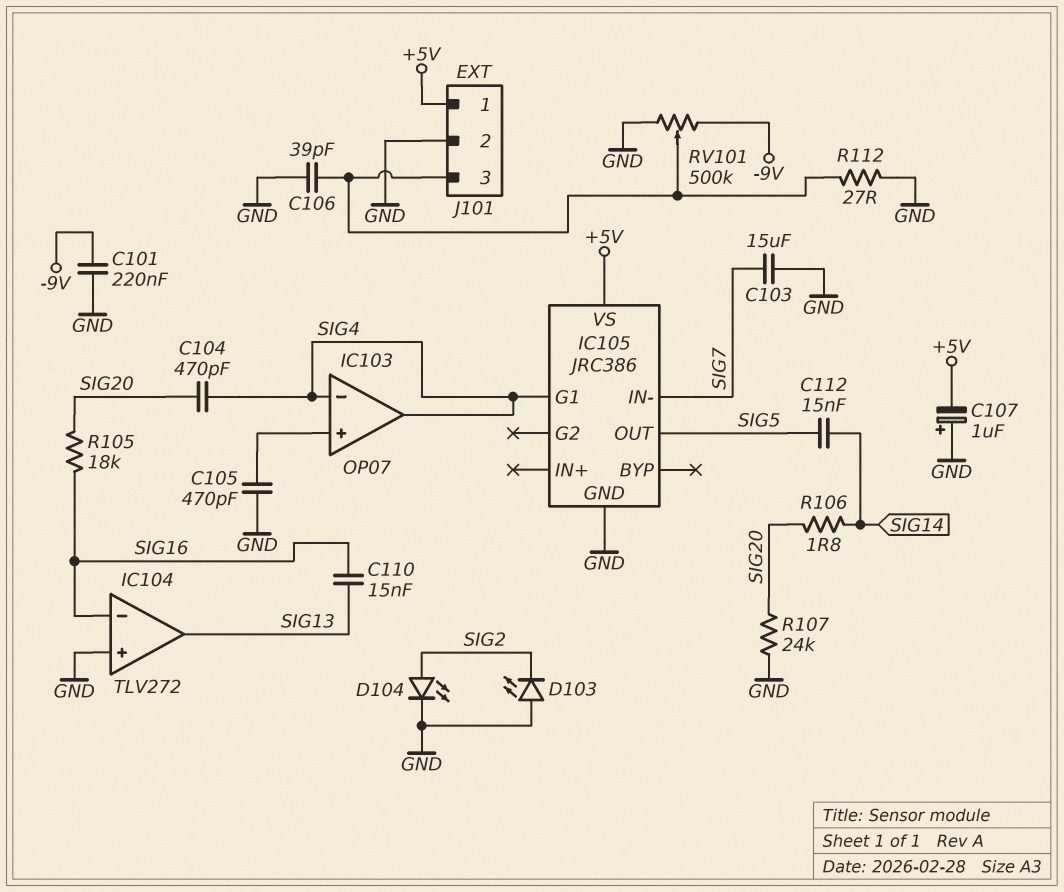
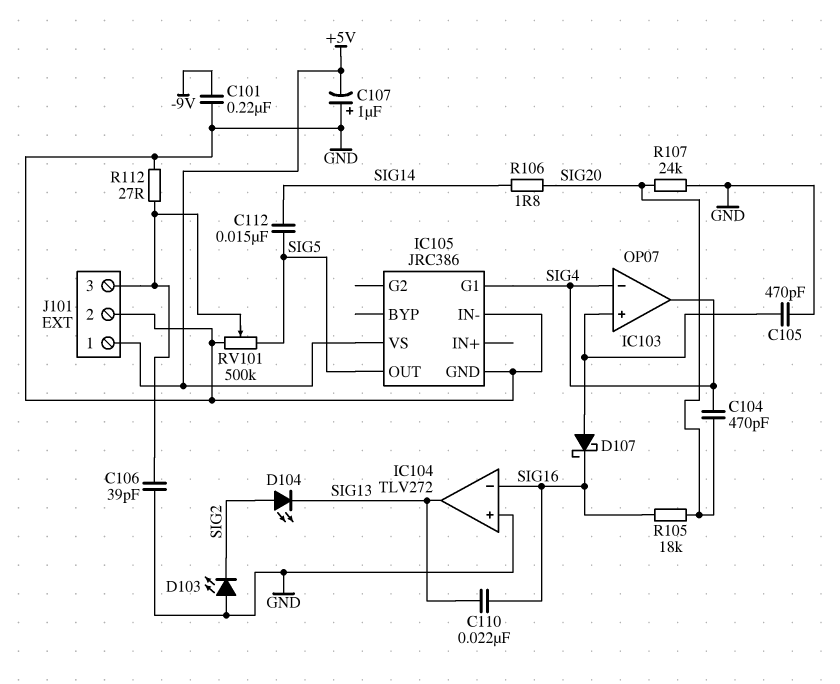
C103: 15uF (GND, SIG7) -> none
C110: 15nF (SIG13, SIG16) -> 22nF (SIG13, SIG16)
D104: LED (A SIG2, K GND) -> LED (A SIG2, K SIG13)
D107: none -> schottky (A IC103/in+, K SIG16)
IC105 pin IN-: SIG7 -> GND
RV101: 500k (-9V, GND, wiper J101/3) -> 500k (GND, SIG5, wiper J101/3)

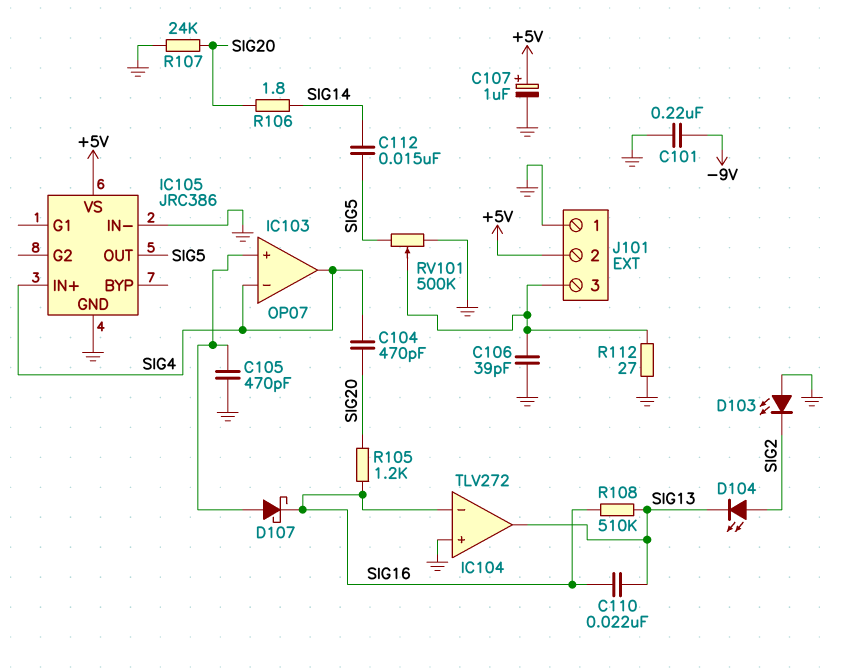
C107: 1uF (plus GND, minus +5V) -> 1uF (plus +5V, minus GND)
IC105 pin G1: SIG4 -> none
IC105 pin IN+: none -> SIG4
J101 pin 1: +5V -> GND
J101 pin 2: GND -> +5V
R105: 18k (SIG16, SIG20) -> 1.2k (SIG16, SIG20)
R108: none -> 510k (SIG13, SIG16)

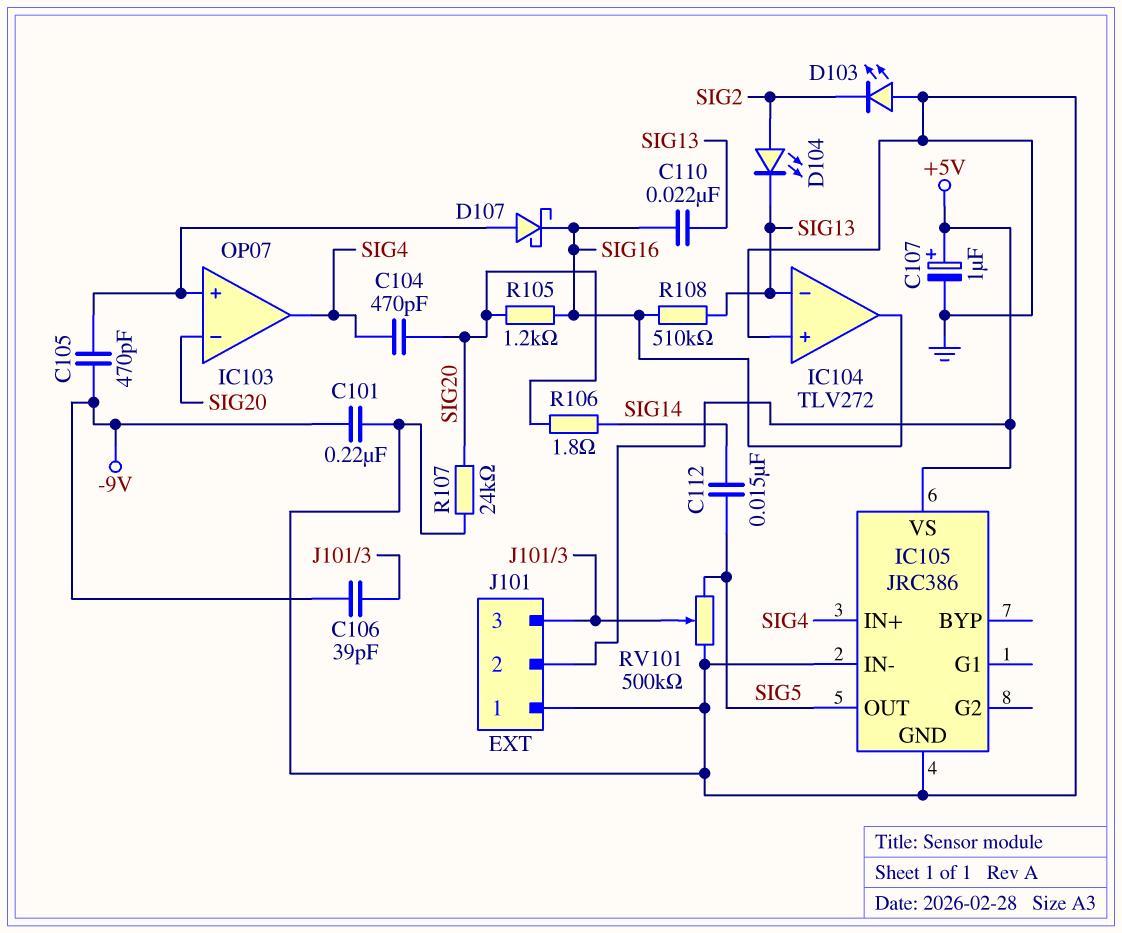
C105: 470pF (GND, IC103/in+) -> 470pF (-9V, IC103/in+)
C106: 39pF (GND, J101/3) -> 39pF (-9V, J101/3)
IC103 pin in-: SIG4 -> SIG20
IC104 pin in-: SIG16 -> SIG13
IC104 pin out: SIG13 -> SIG16
R112: 27 (GND, J101/3) -> none

